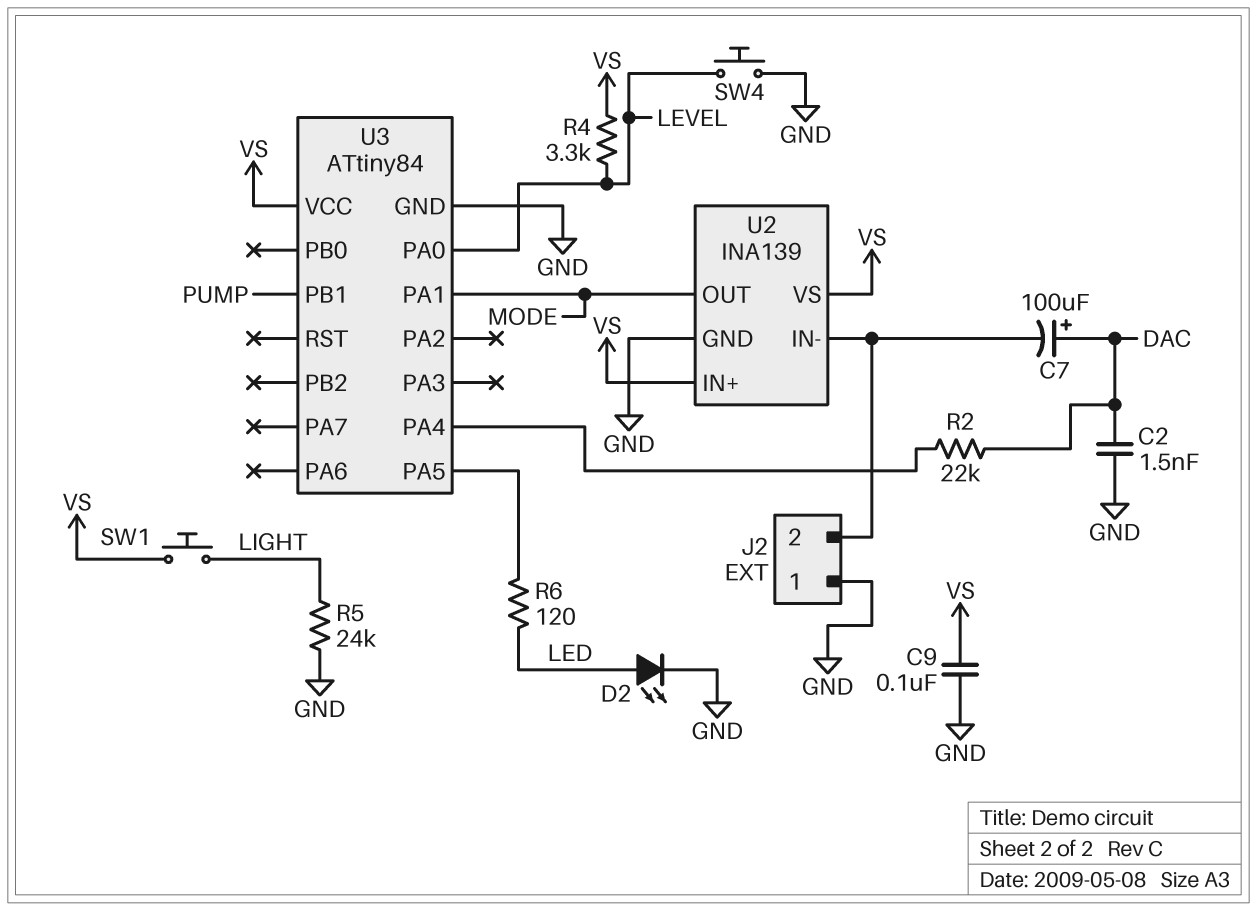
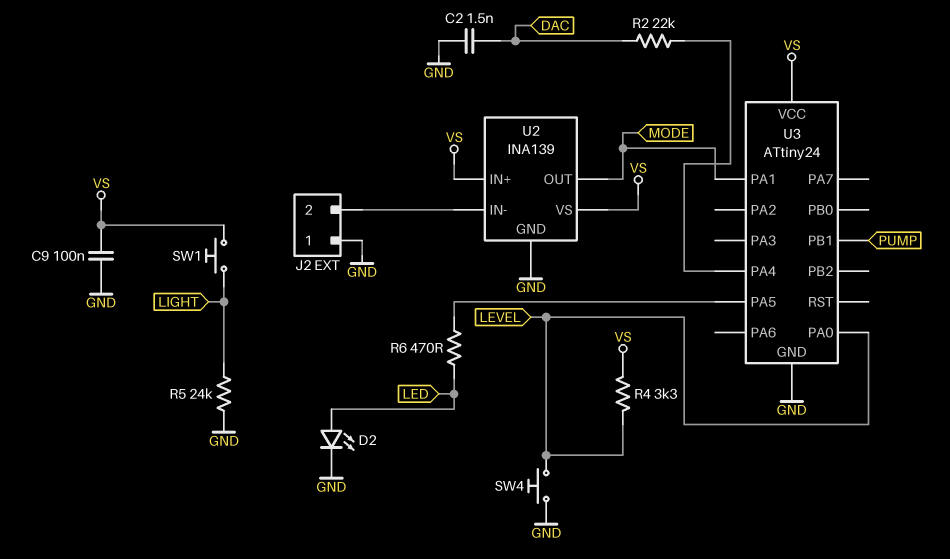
C7: 100uF (plus DAC, minus J2/2) -> none
R6: 120 (LED, U3/PA5) -> 470 (LED, U3/PA5)
U3: ATtiny84 -> ATtiny24

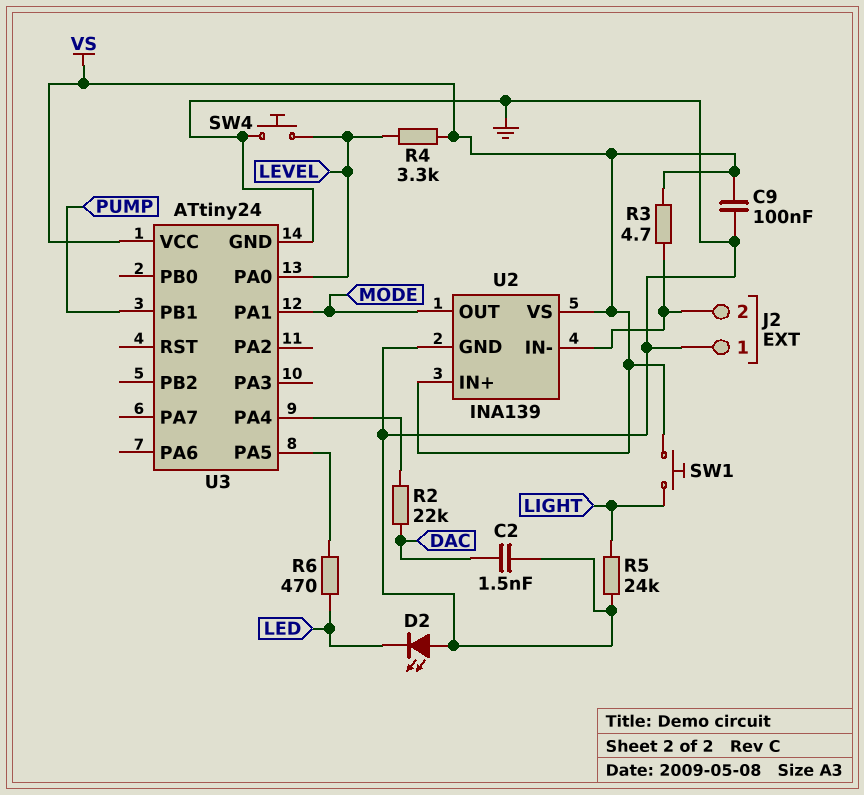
D2: LED (A LED, K GND) -> LED (A GND, K LED)
R3: none -> 4.7 (J2/2, VS)

